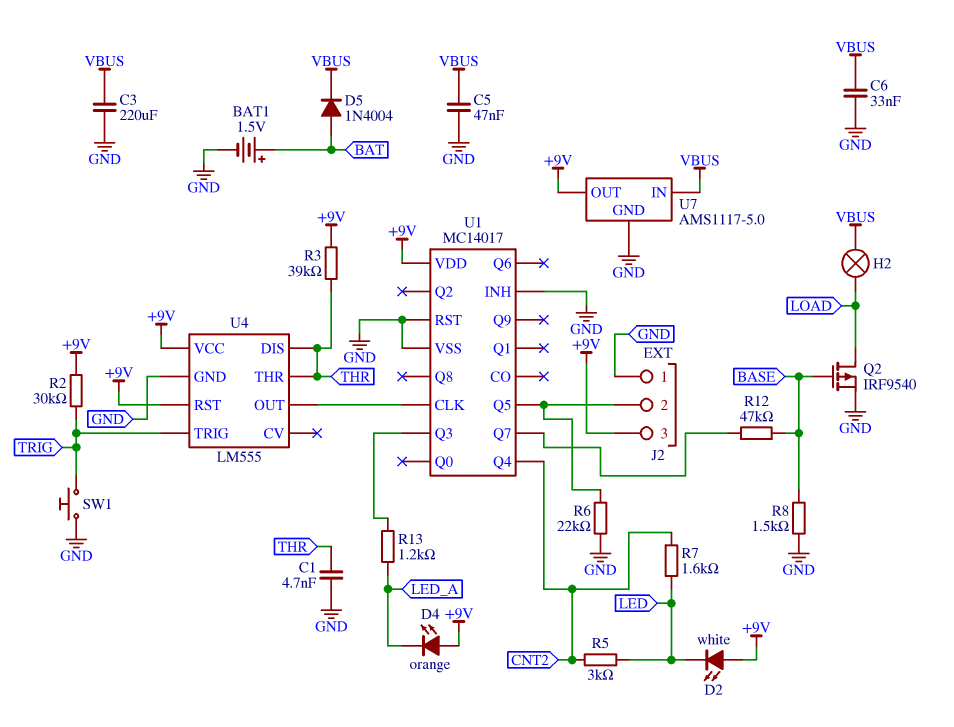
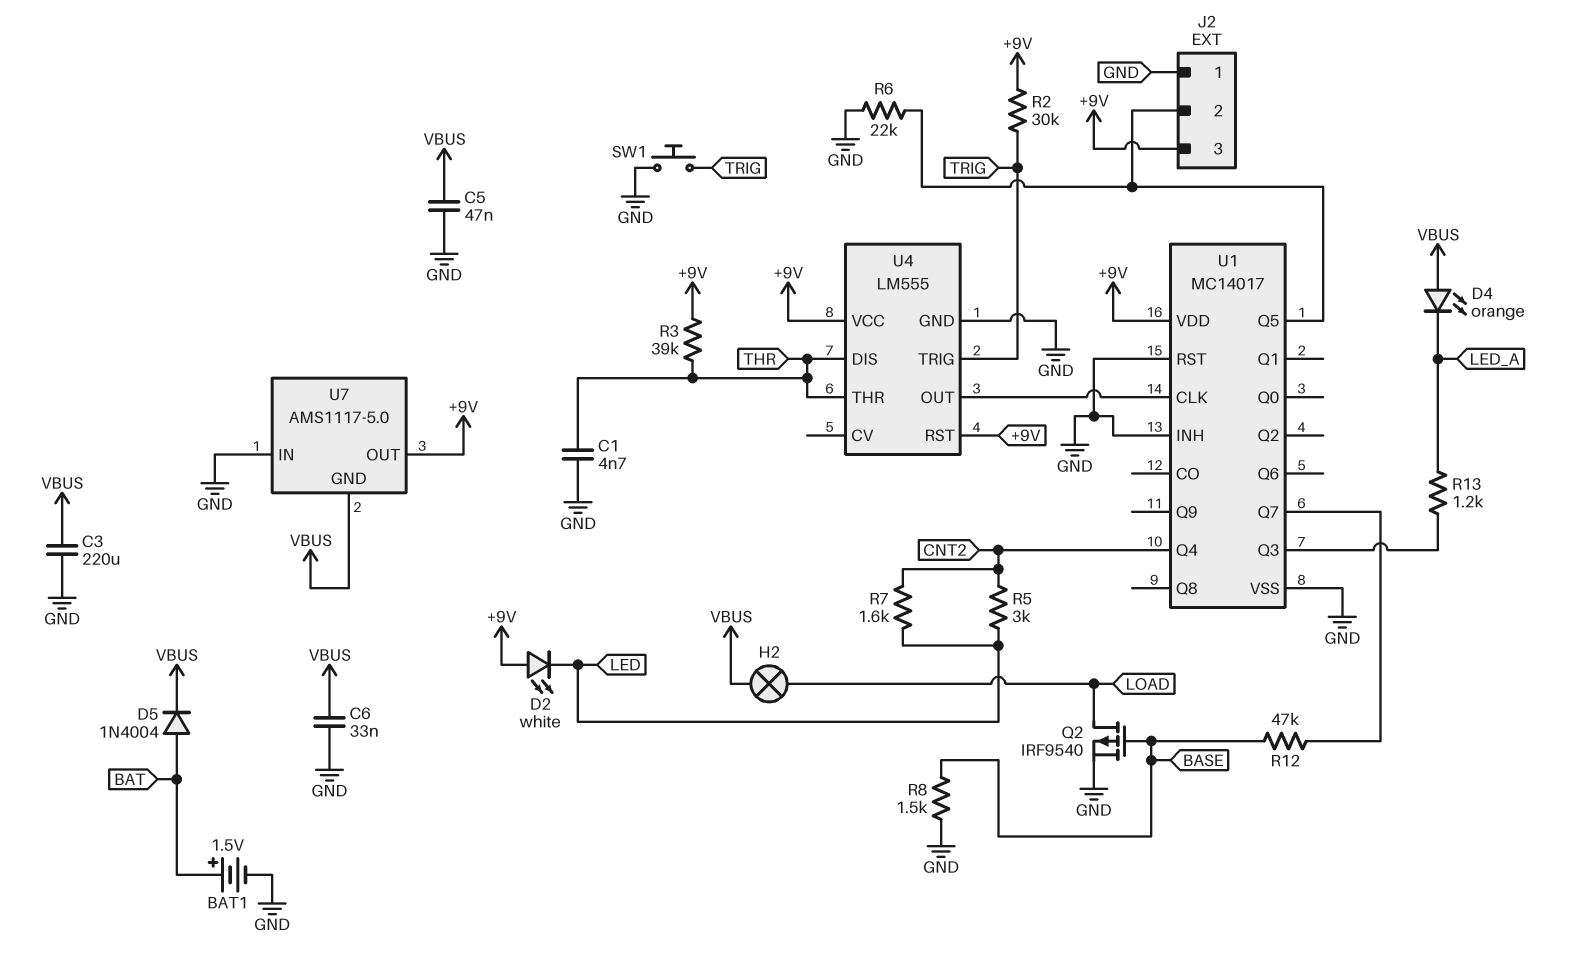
D4: LED orange (A +9V, K LED_A) -> LED orange (A VBUS, K LED_A)
U7 pin GND: GND -> VBUS
U7 pin IN: VBUS -> GND

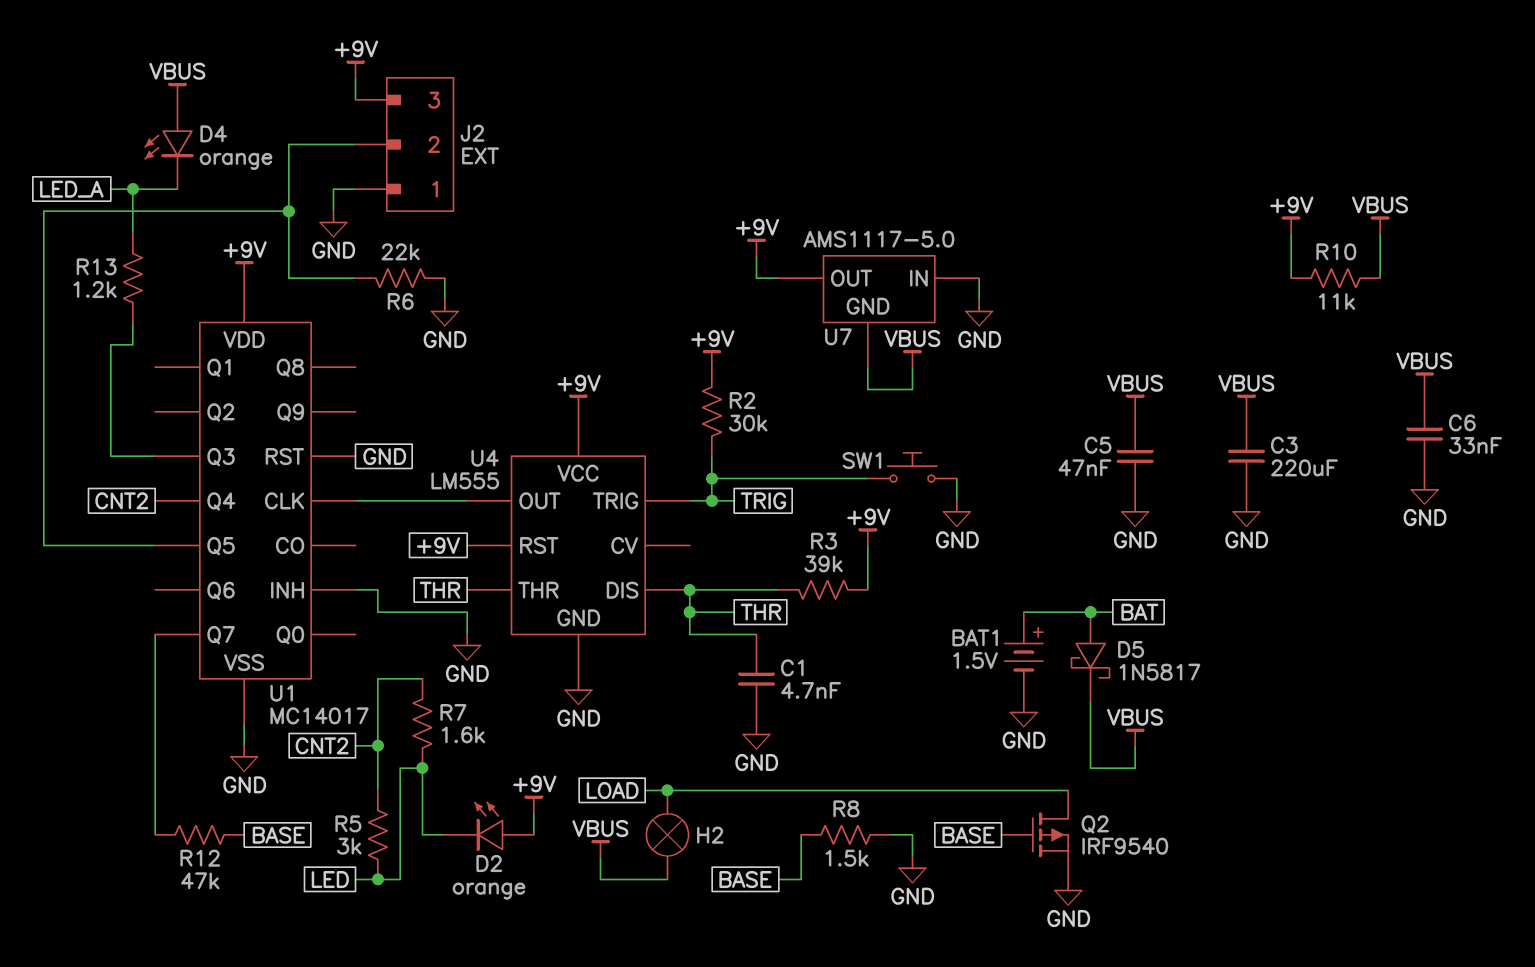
D2: LED white (A +9V, K LED) -> LED orange (A +9V, K LED)
D5: diode 1N4004 (A BAT, K VBUS) -> schottky 1N5817 (A BAT, K VBUS)
R10: none -> 11k (+9V, VBUS)

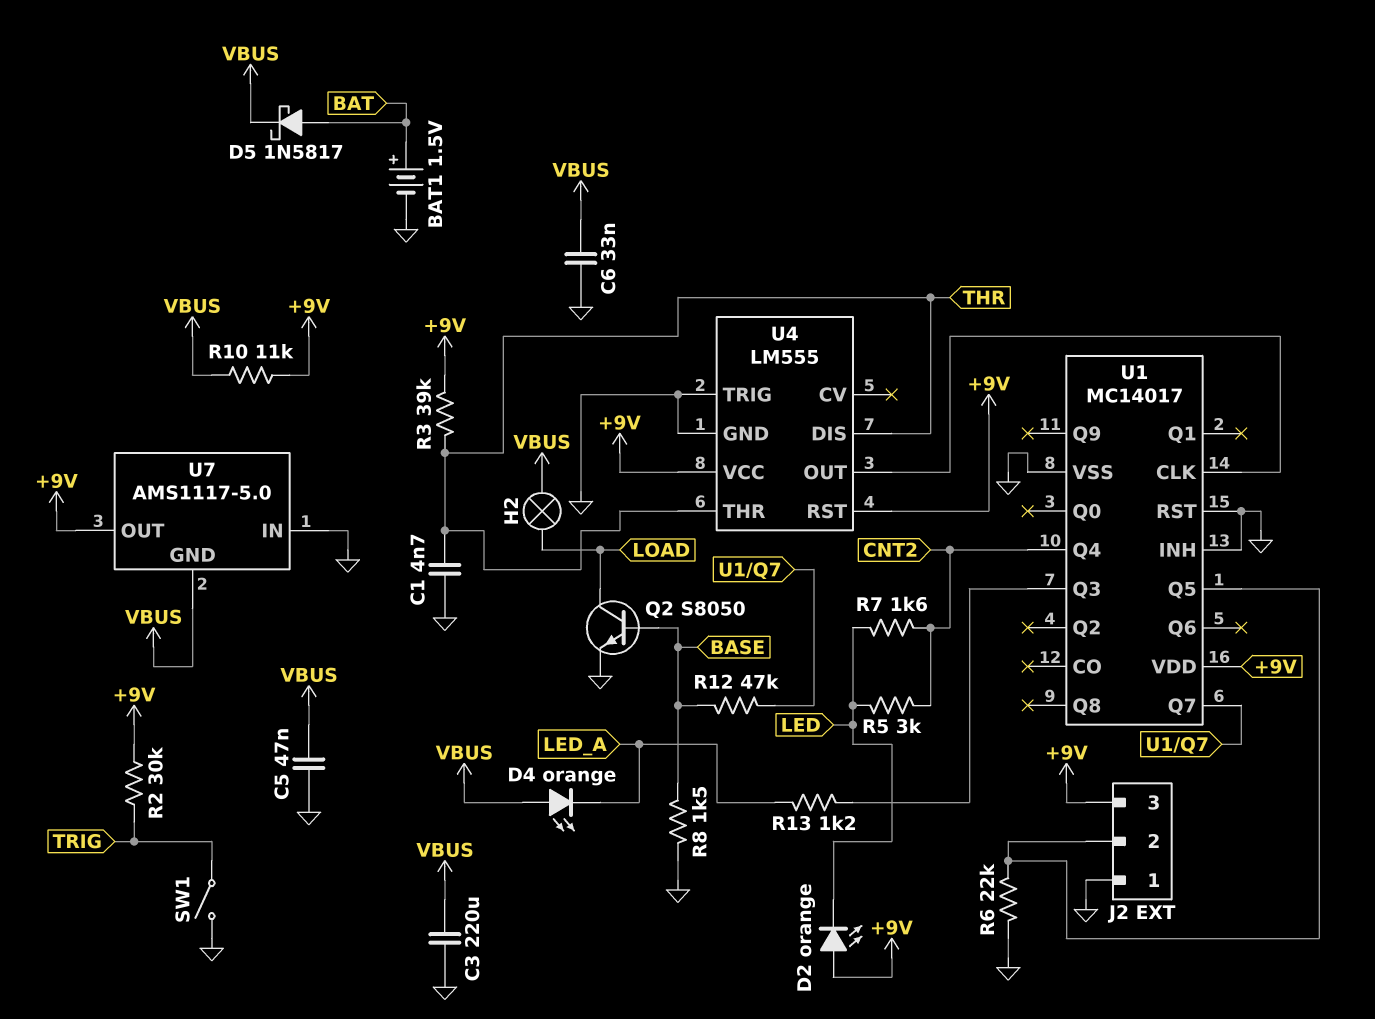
Q2: PMOS IRF9540 (G BASE, D LOAD, S GND) -> NPN S8050 (B BASE, C LOAD, E GND)
SW1: button (GND, TRIG) -> switch (GND, TRIG)
U4 pin TRIG: TRIG -> GND

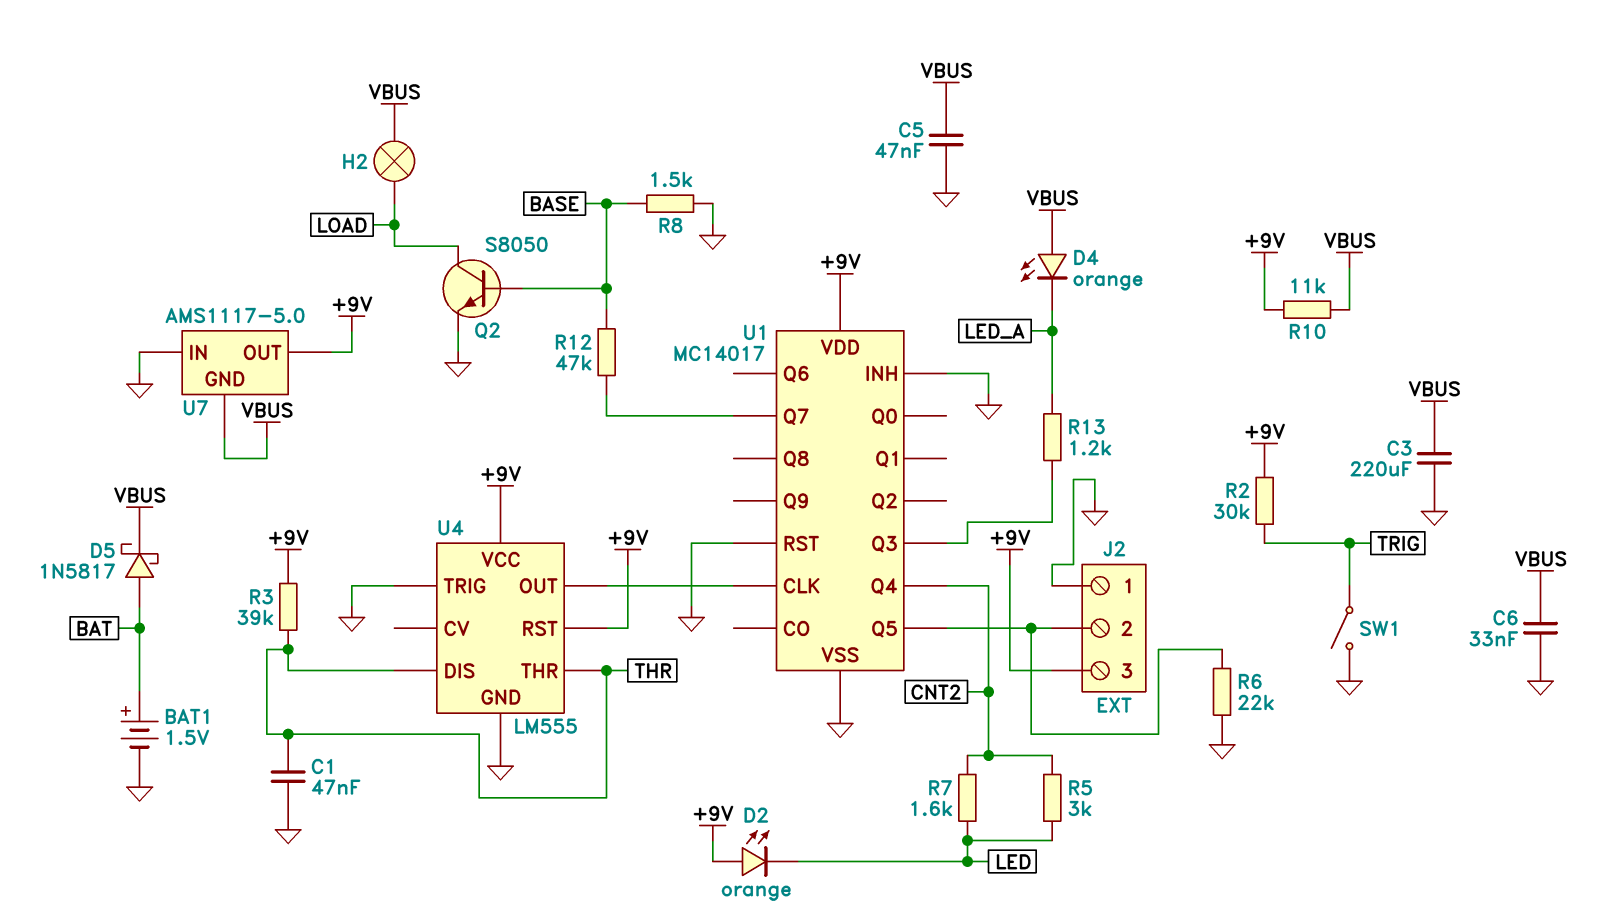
C1: 4.7nF (GND, THR) -> 47nF (GND, THR)

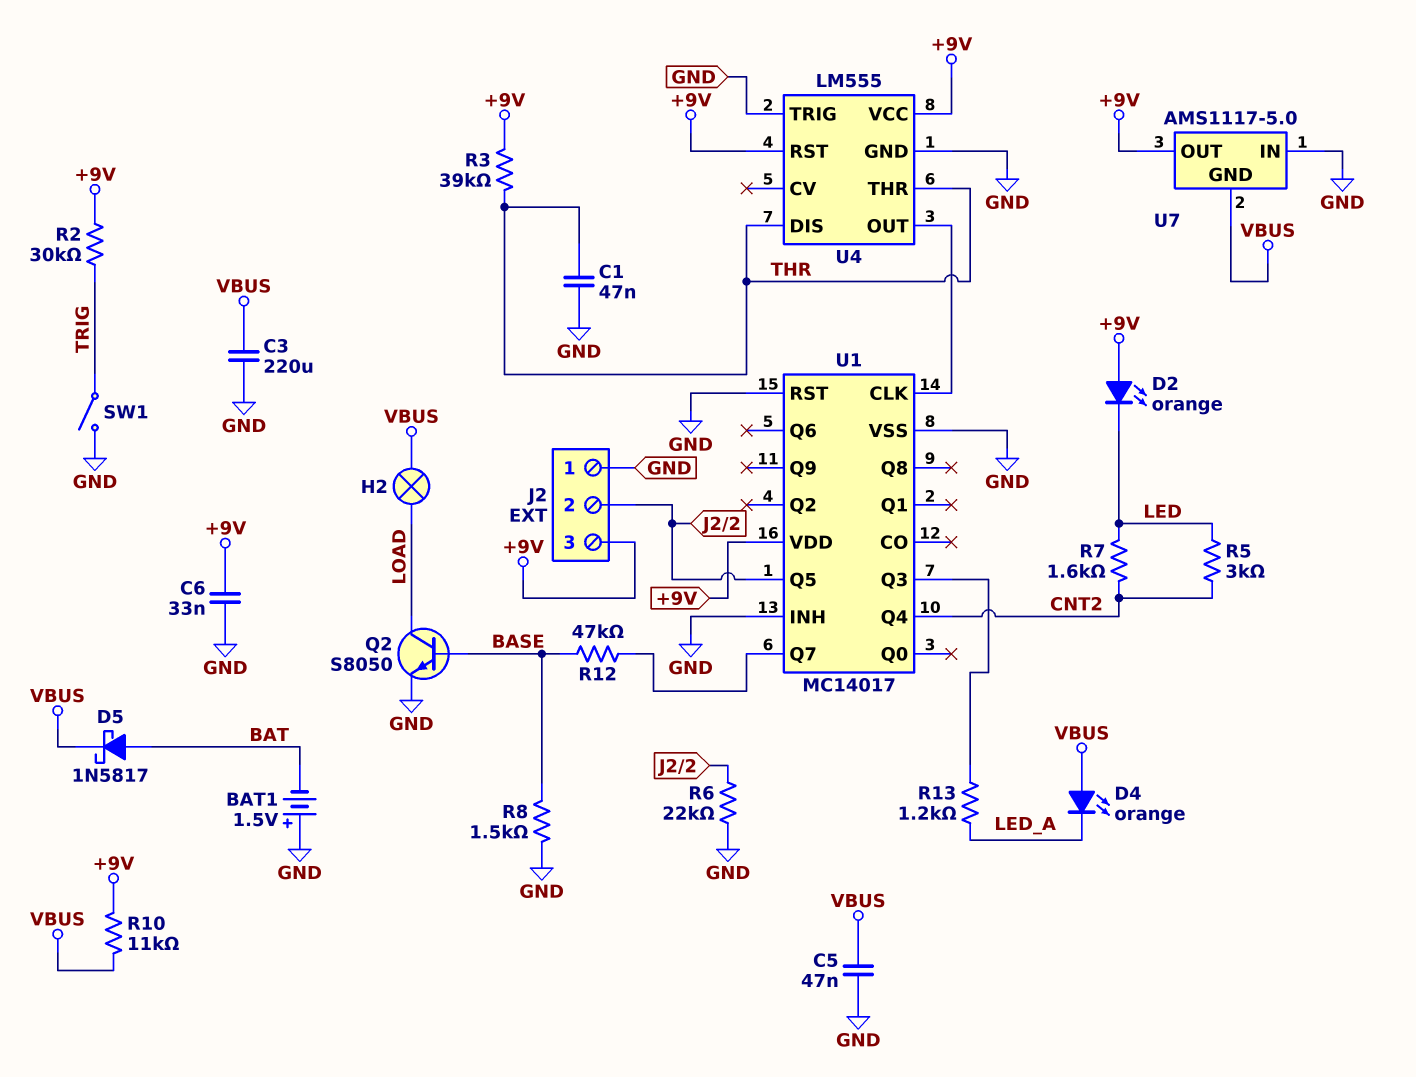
BAT1: 1.5V (plus BAT, minus GND) -> 1.5V (plus GND, minus BAT)
C6: 33nF (GND, VBUS) -> 33nF (+9V, GND)

